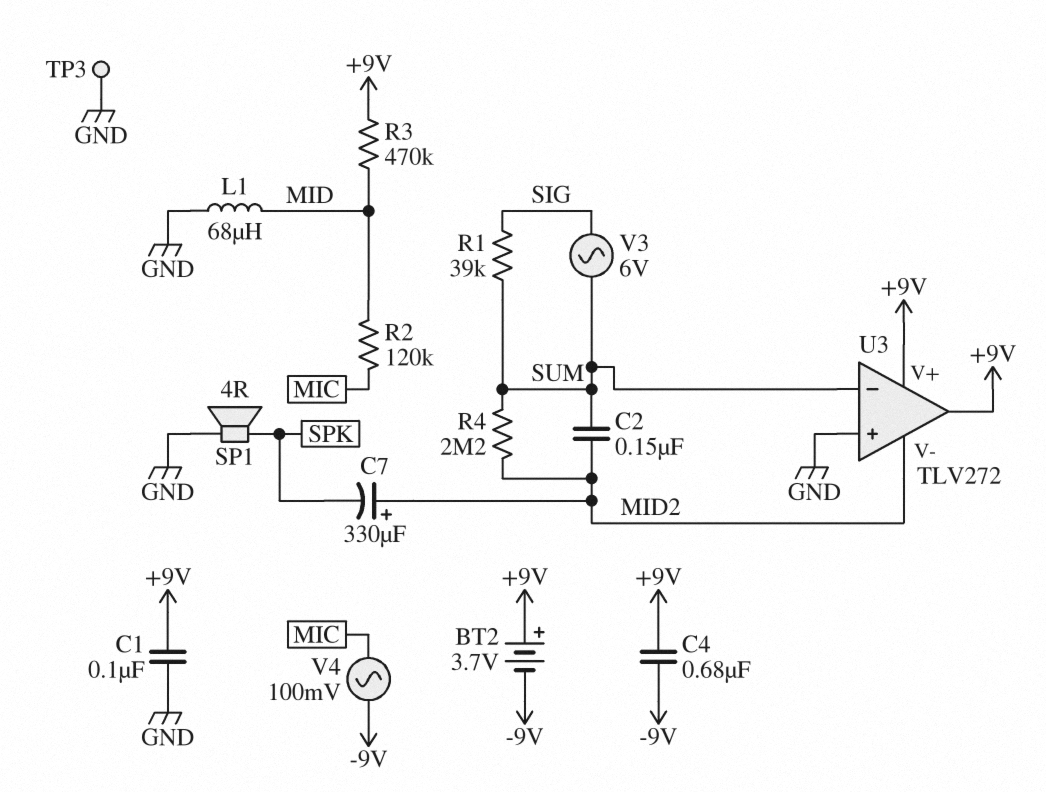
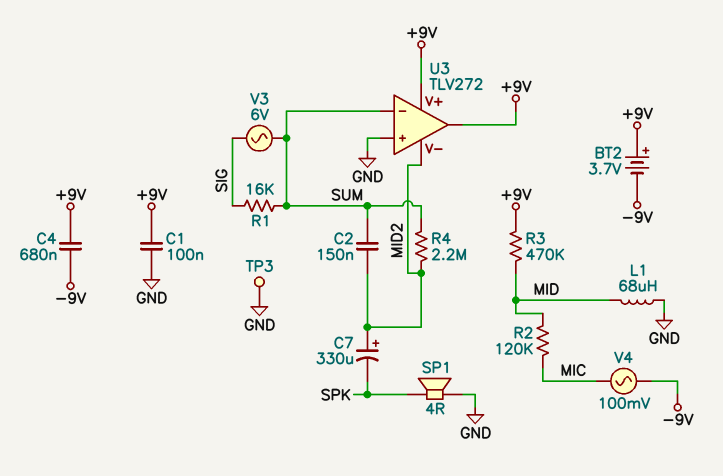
R1: 39k (SIG, SUM) -> 16k (SIG, SUM)

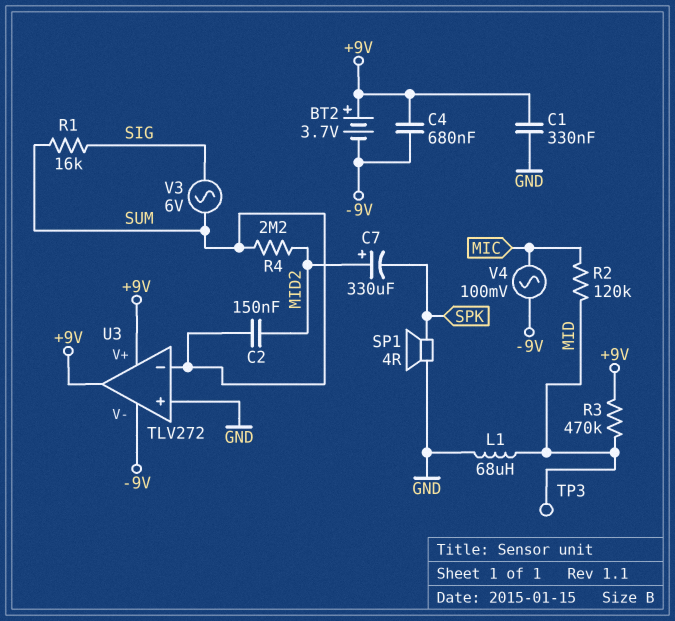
C1: 100nF (+9V, GND) -> 330nF (+9V, GND)
TP3: test point (GND) -> test point (MID)
U3 pin V-: MID2 -> -9V

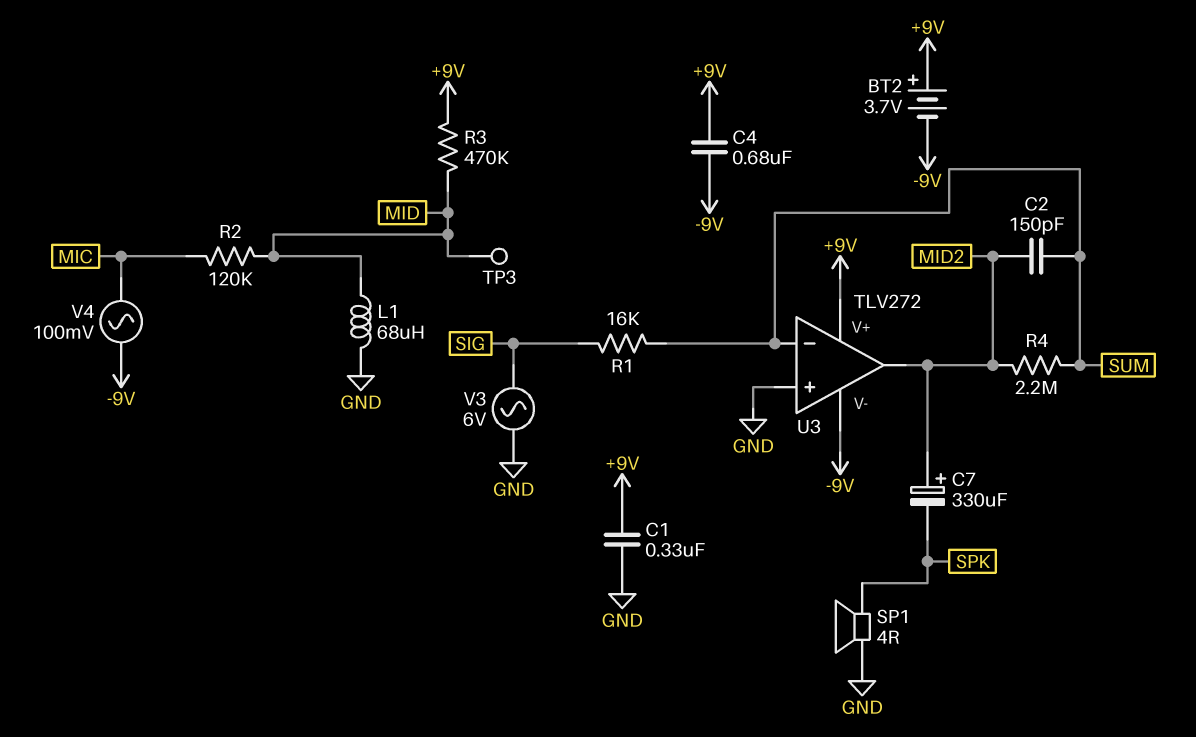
C2: 150nF (MID2, SUM) -> 150pF (MID2, SUM)
U3 pin out: +9V -> MID2
V3: AC 6V (SIG, SUM) -> AC 6V (GND, SIG)

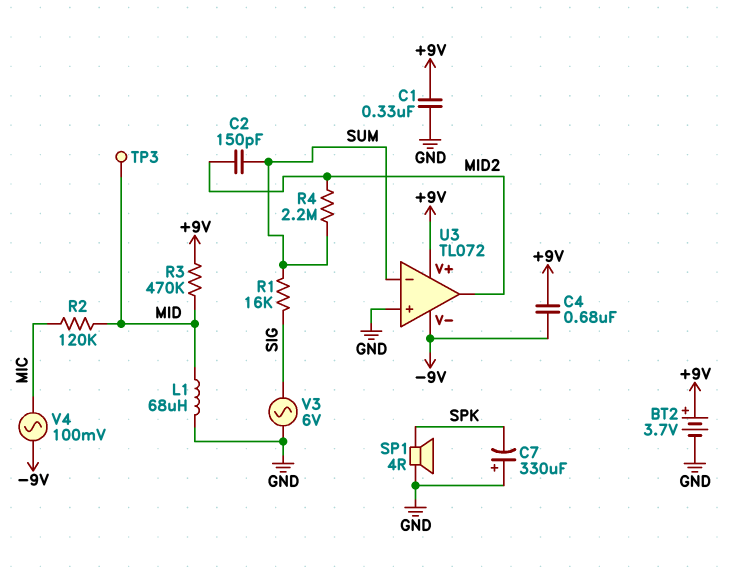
BT2: 3.7V (plus +9V, minus -9V) -> 3.7V (plus +9V, minus GND)
C7: 330uF (plus MID2, minus SPK) -> 330uF (plus GND, minus SPK)
U3: TLV272 -> TL072

